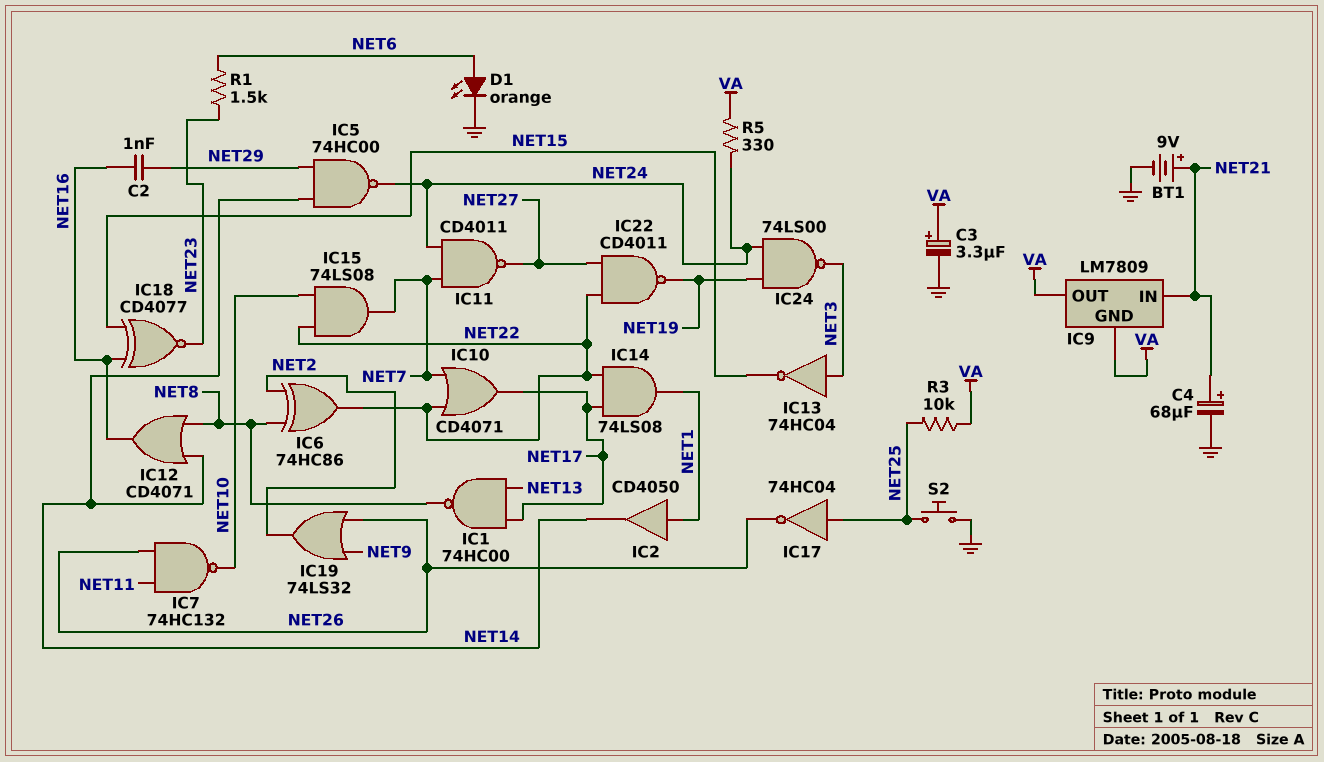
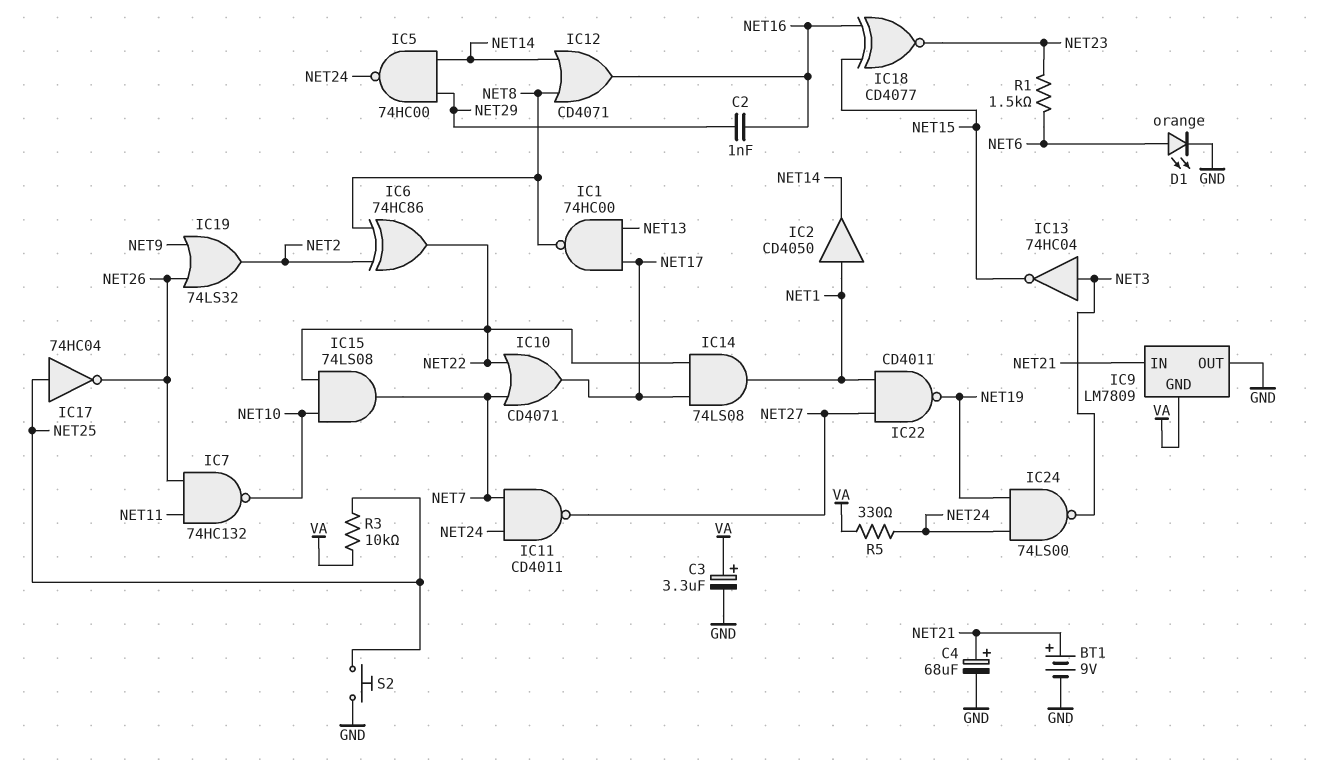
IC9 pin OUT: VA -> GND
IC22: NAND CD4011 (in NET22, in NET27, out NET19) -> NAND CD4011 (in NET1, in NET27, out NET19)

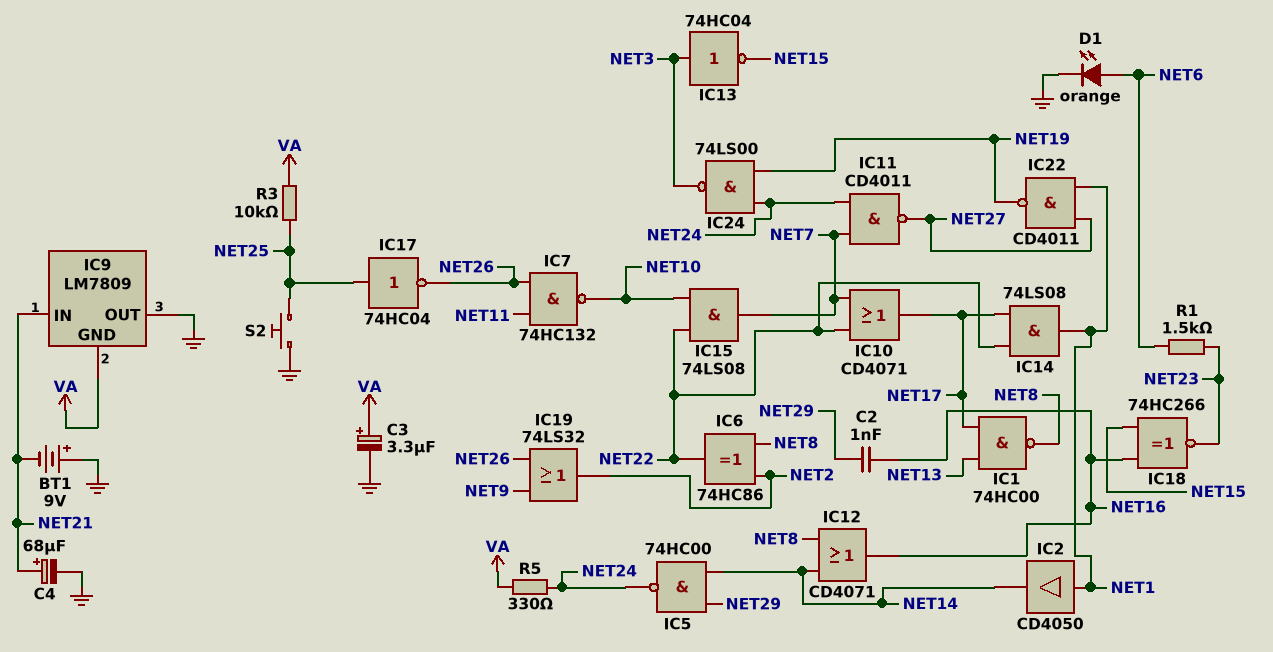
BT1: 9V (plus NET21, minus GND) -> 9V (plus GND, minus NET21)
IC18: XNOR CD4077 (in NET15, in NET16, out NET23) -> XNOR 74HC266 (in NET15, in NET16, out NET23)

